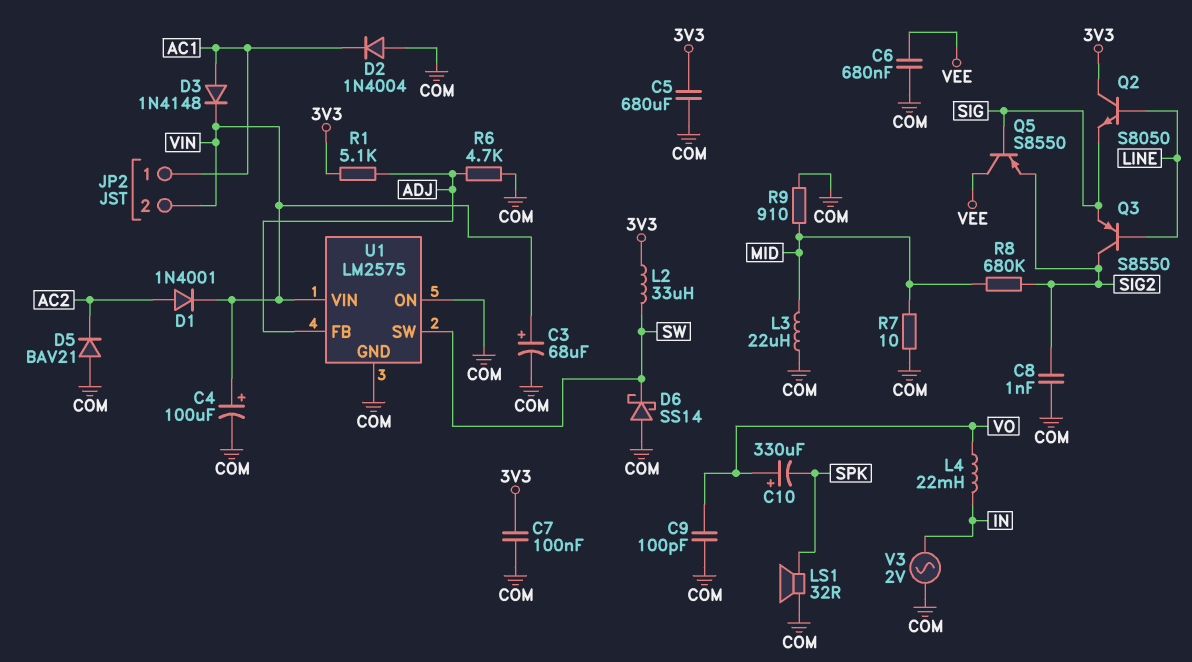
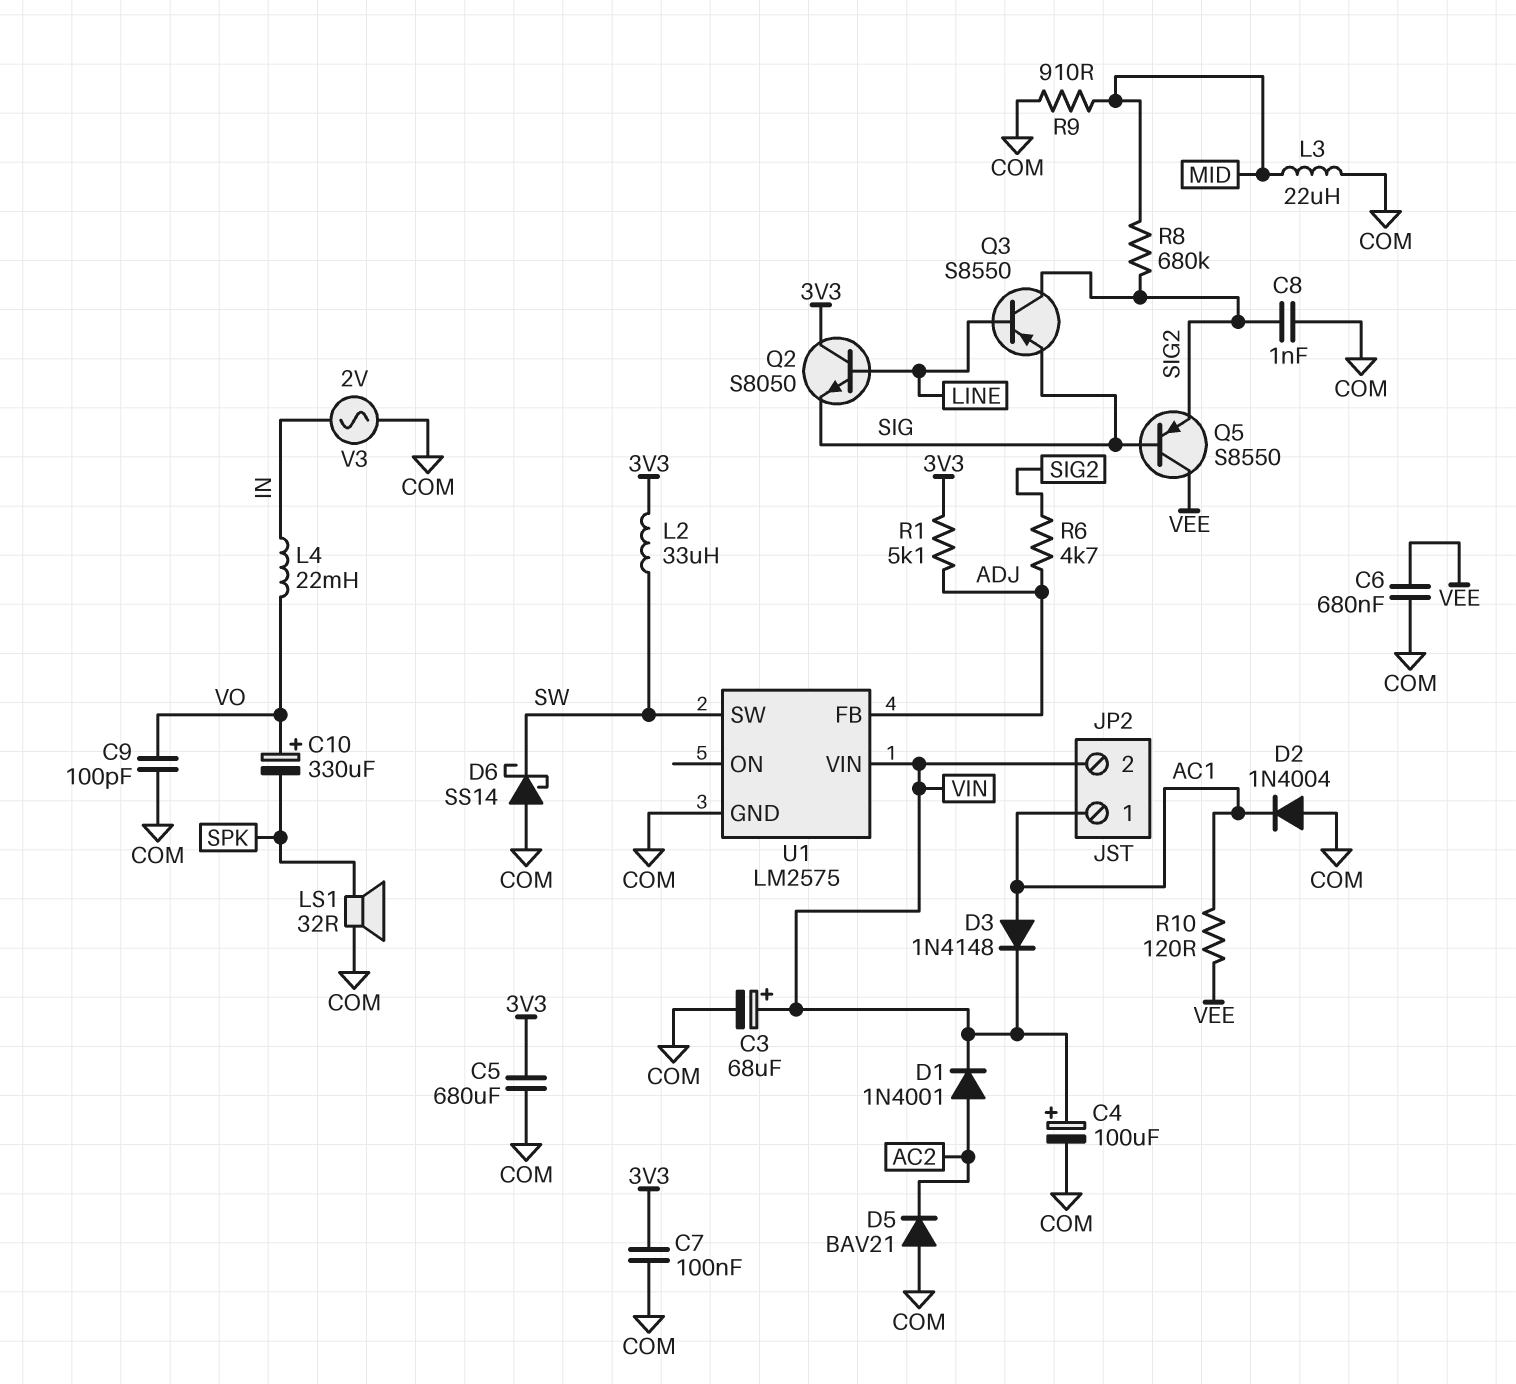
R6: 4.7k (ADJ, COM) -> 4.7k (ADJ, SIG2)
R7: 10 (COM, MID) -> none
R10: none -> 120 (AC1, VEE)
U1 pin ON: COM -> none

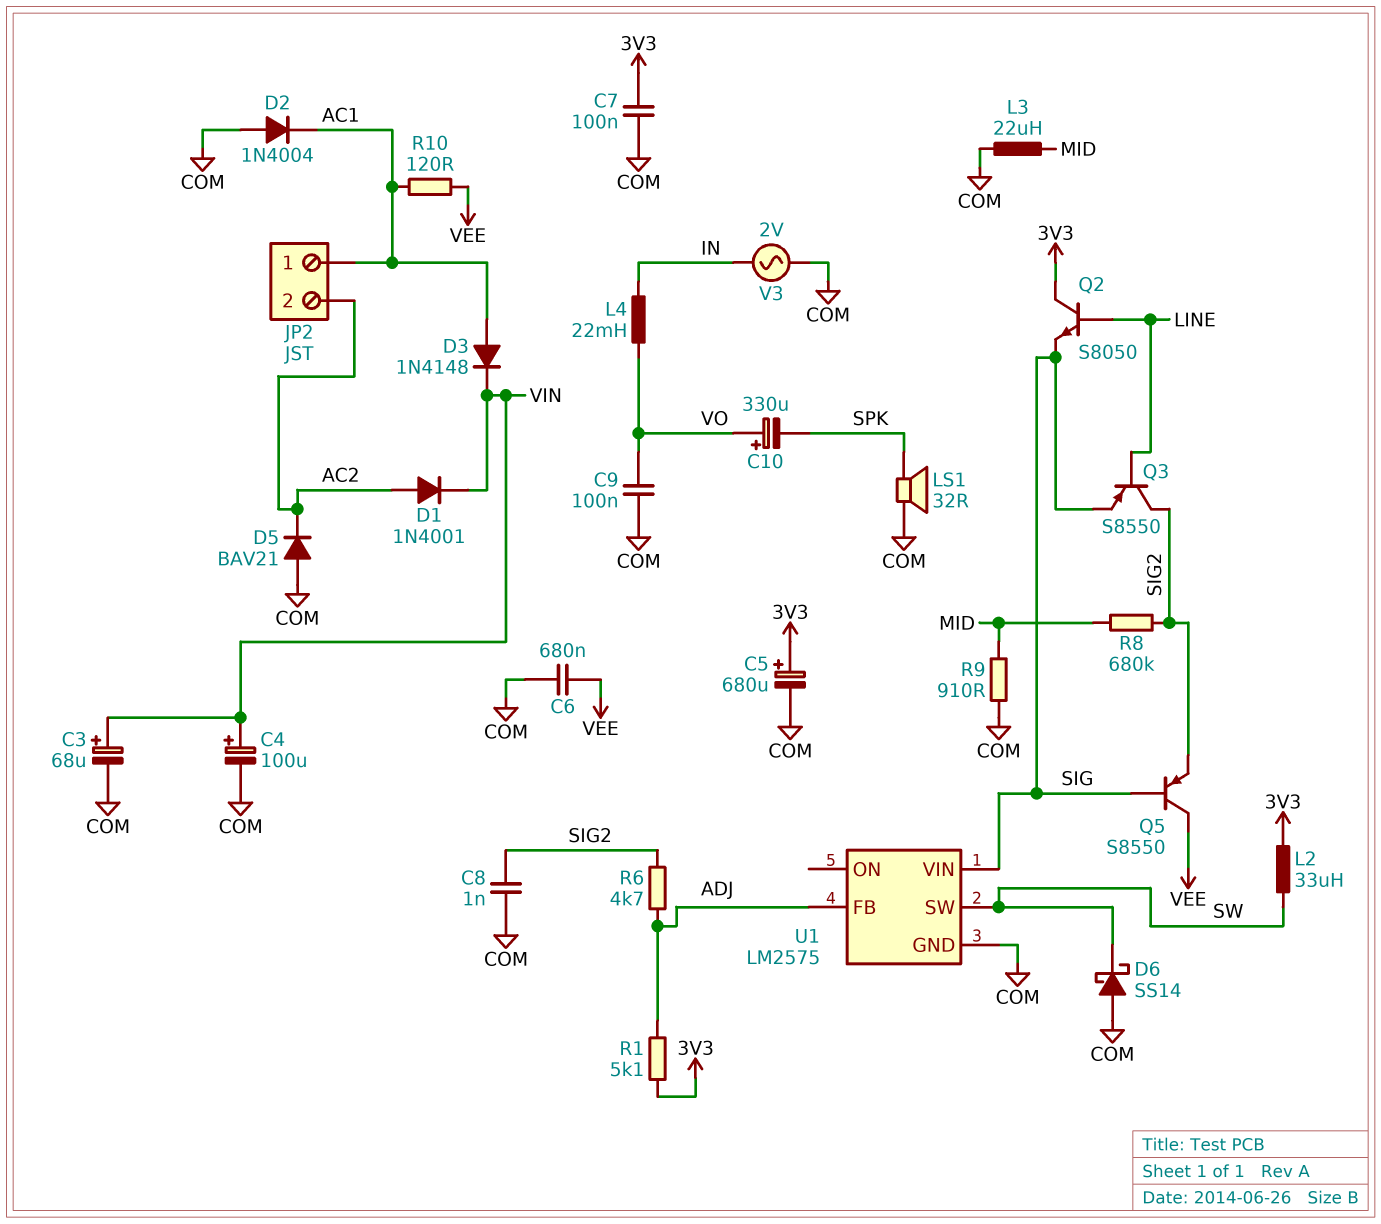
C5: 680uF (3V3, COM) -> 680uF (plus 3V3, minus COM)
C9: 100pF (COM, VO) -> 100nF (COM, VO)
JP2 pin 2: VIN -> AC2
U1 pin VIN: VIN -> SIG

